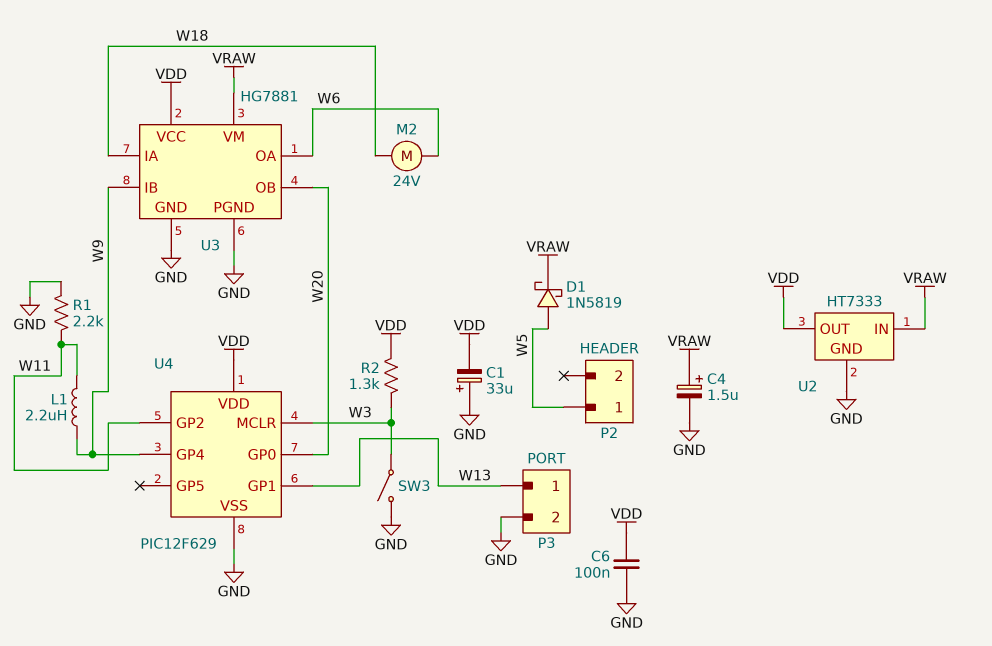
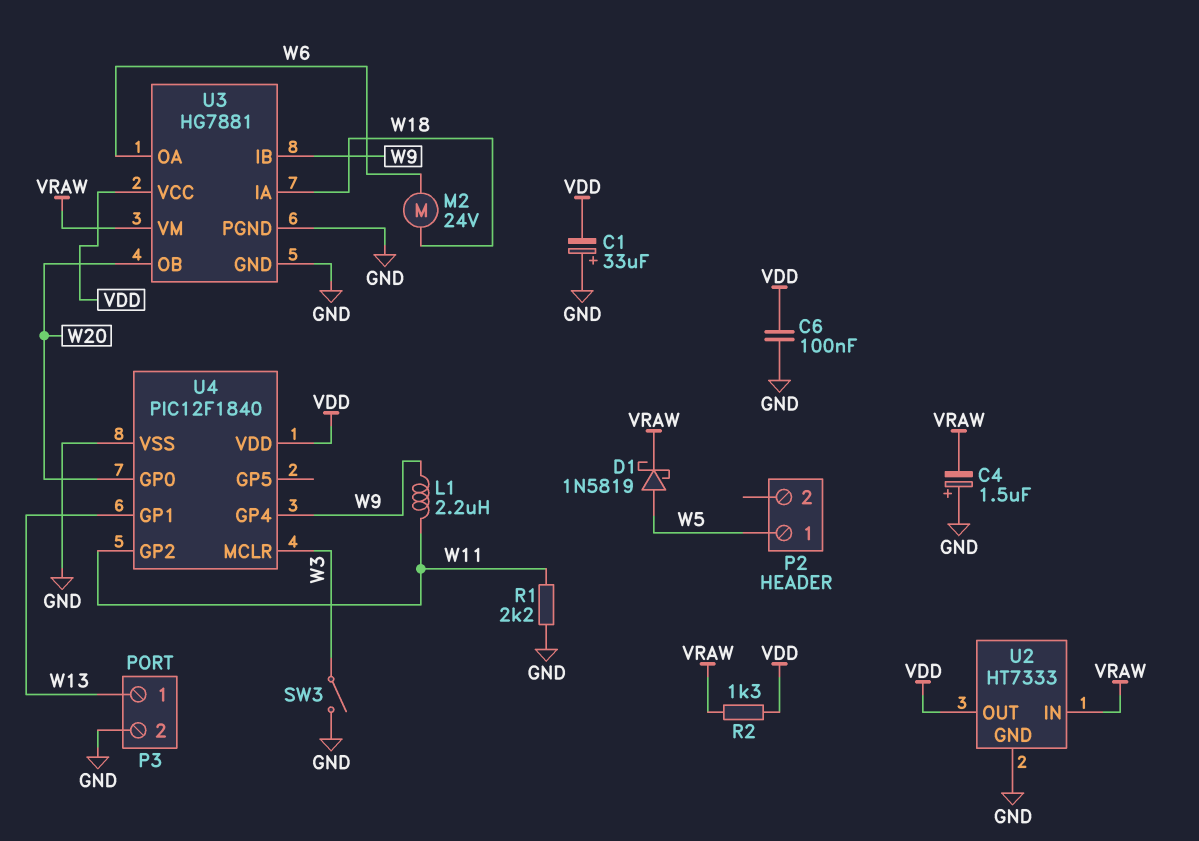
C4: 1.5uF (plus VRAW, minus GND) -> 1.5uF (plus GND, minus VRAW)
R2: 1.3k (VDD, W3) -> 1.3k (VDD, VRAW)
U4: PIC12F629 -> PIC12F1840

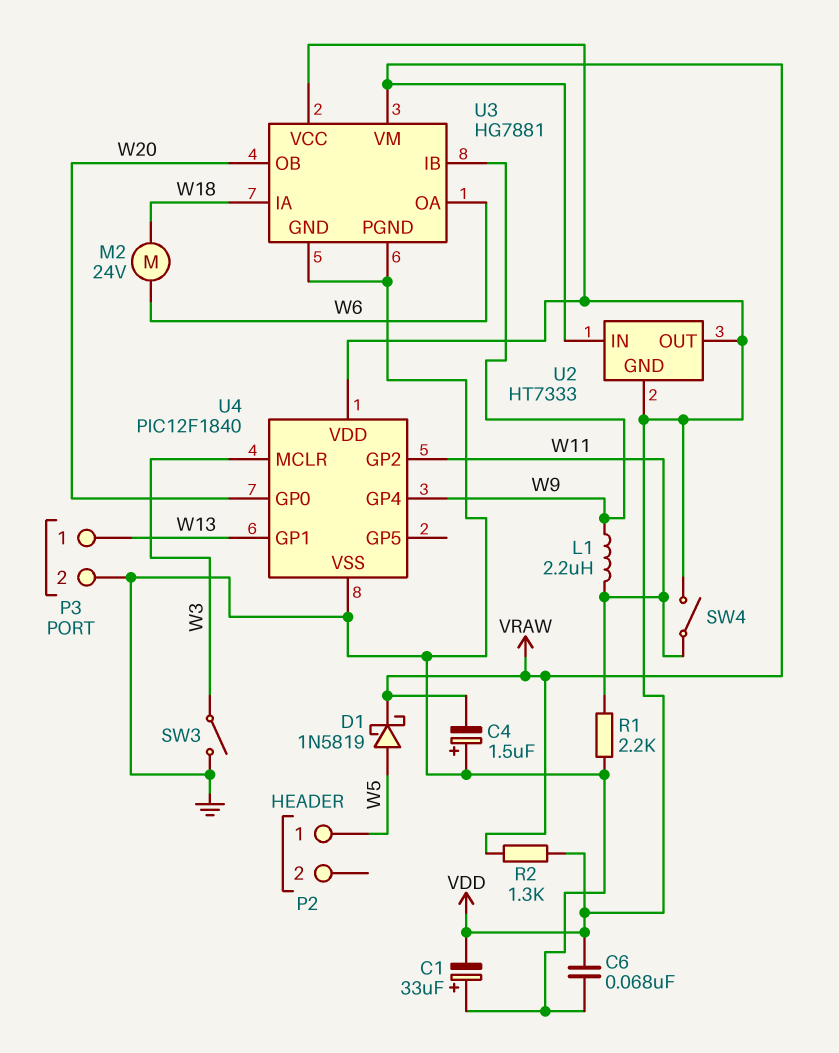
C6: 100nF (GND, VDD) -> 68nF (GND, VDD)
SW4: none -> switch (VDD, W11)
U2 pin GND: GND -> VDD

